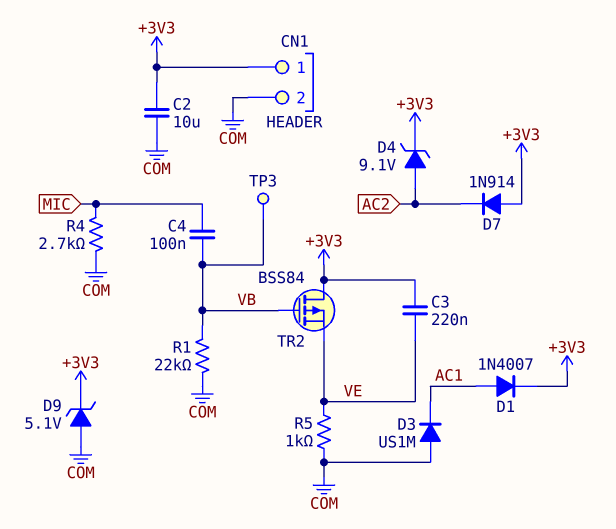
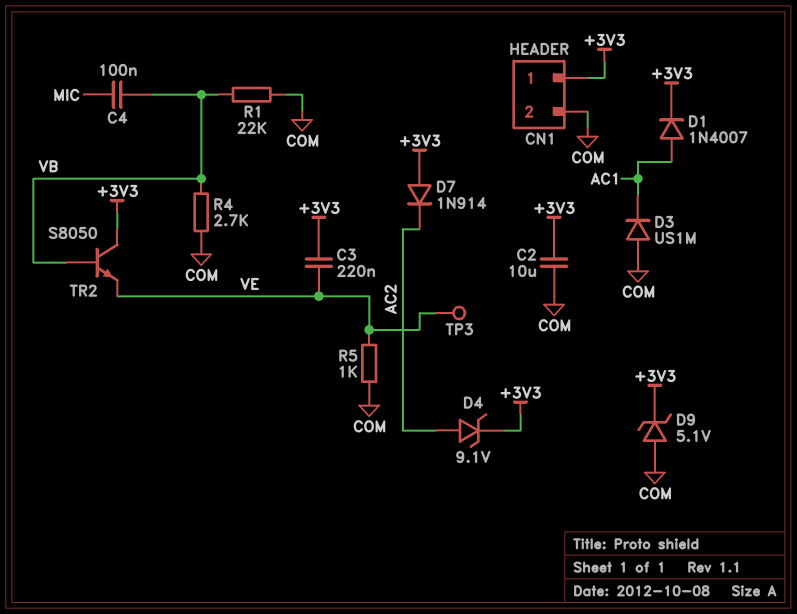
R4: 2.7k (COM, MIC) -> 2.7k (COM, VB)
TP3: test point (VB) -> test point (VE)
TR2: PMOS BSS84 (G VB, D +3V3, S VE) -> NPN S8050 (B VB, C +3V3, E VE)

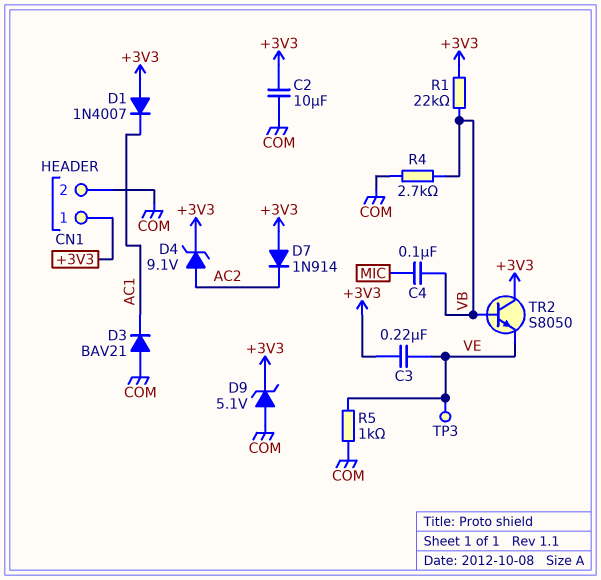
D1: diode 1N4007 (A AC1, K +3V3) -> diode 1N4007 (A +3V3, K AC1)
D3: diode US1M (A COM, K AC1) -> diode BAV21 (A COM, K AC1)
R1: 22k (COM, VB) -> 22k (+3V3, VB)

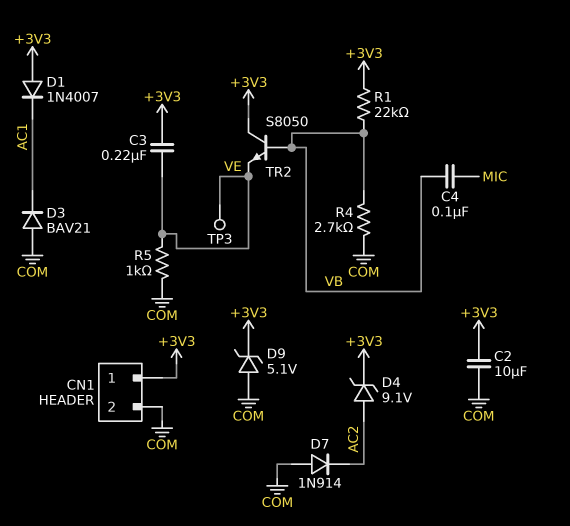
D7: diode 1N914 (A +3V3, K AC2) -> diode 1N914 (A COM, K AC2)

